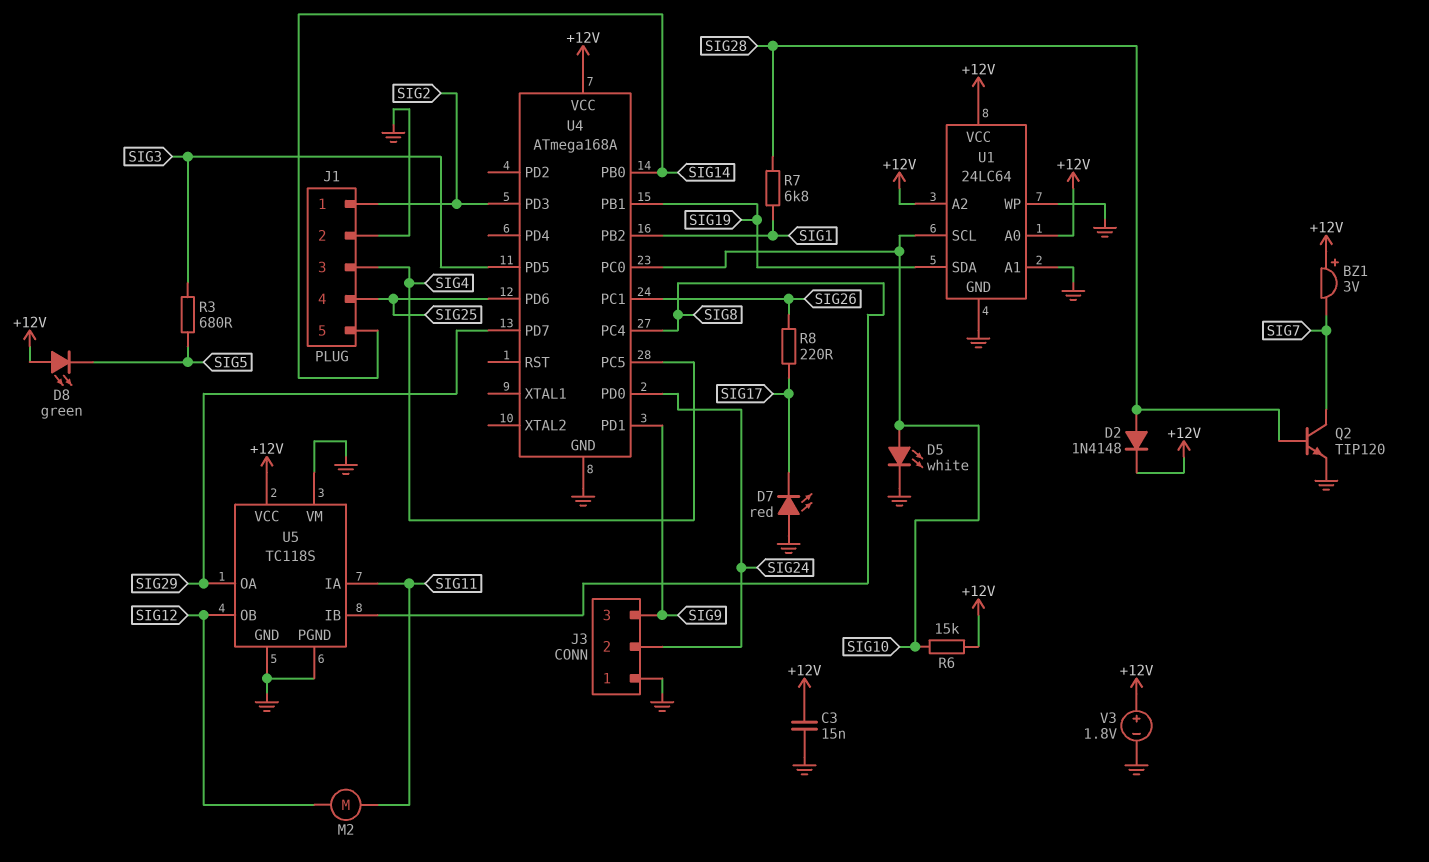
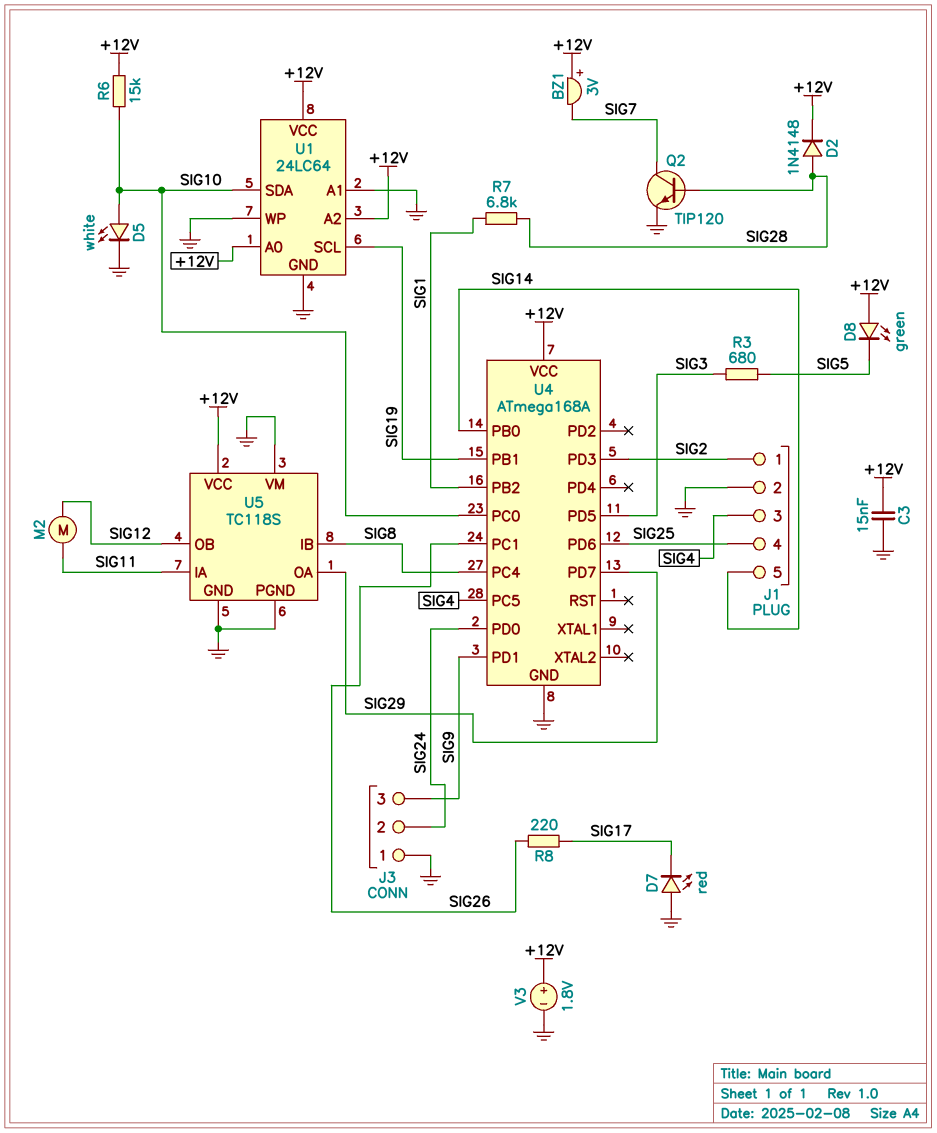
U1 pin SCL: SIG10 -> SIG19
U1 pin SDA: SIG19 -> SIG10

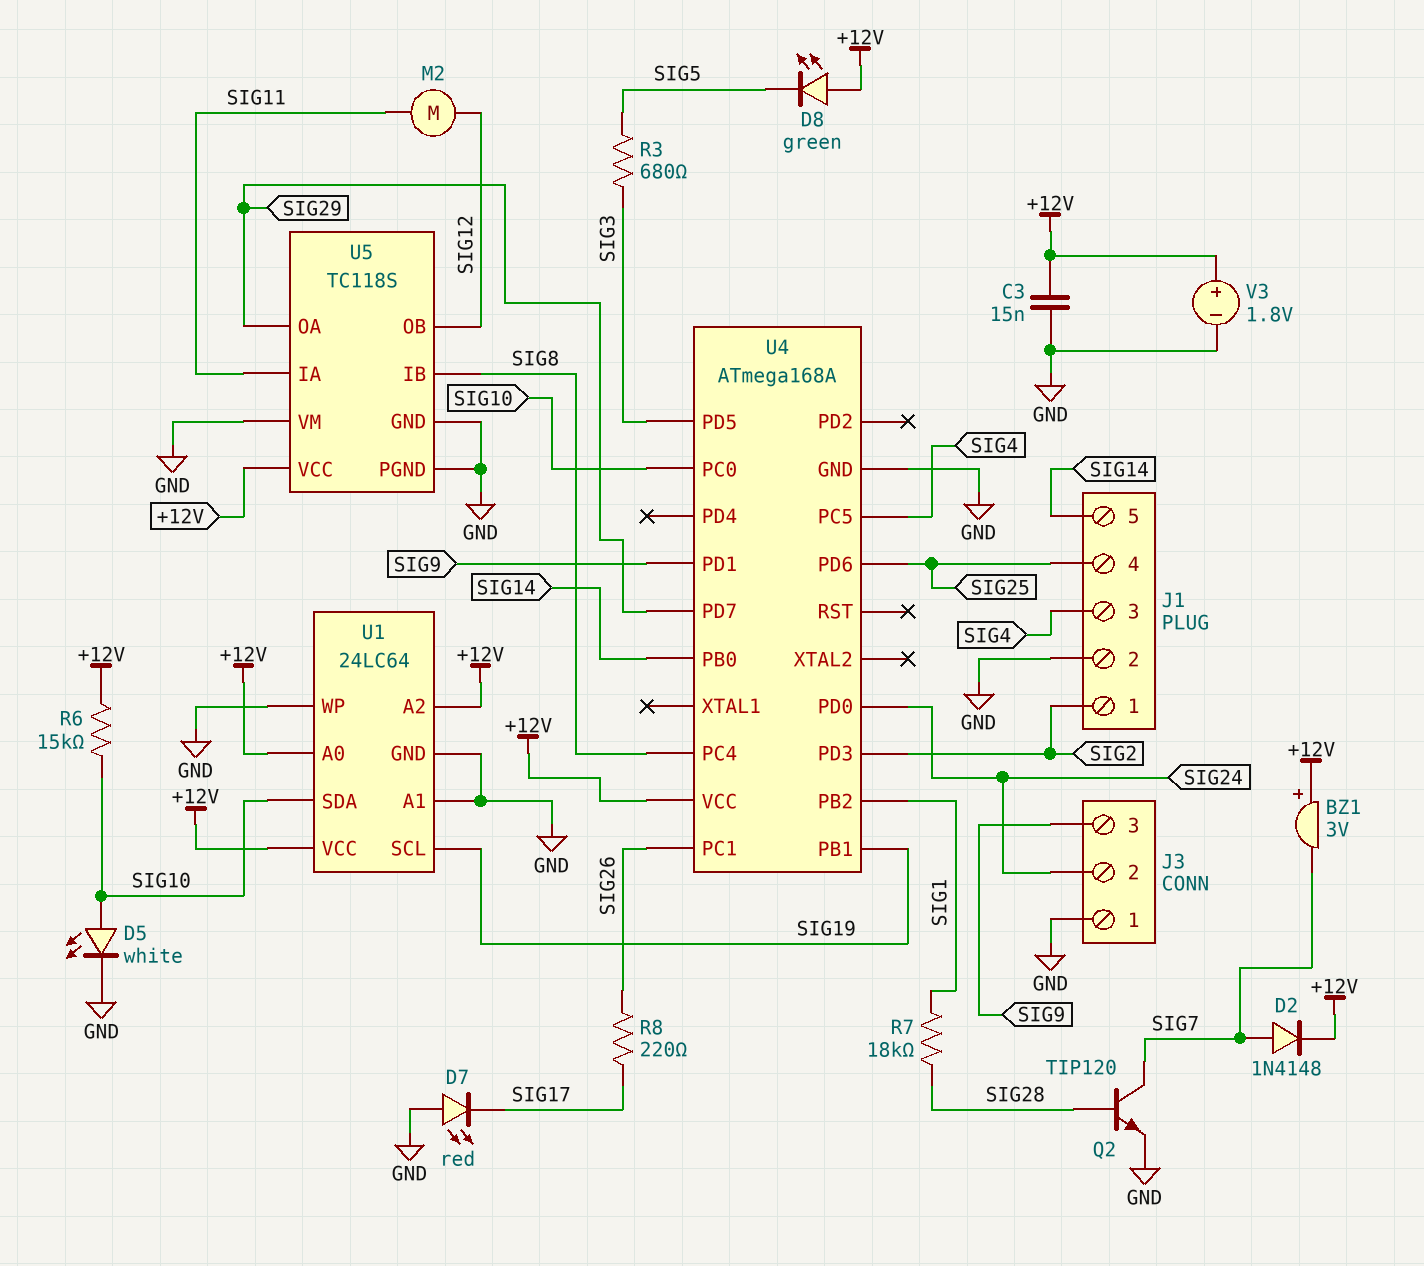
D2: diode 1N4148 (A SIG28, K +12V) -> diode 1N4148 (A SIG7, K +12V)
R7: 6.8k (SIG1, SIG28) -> 18k (SIG1, SIG28)

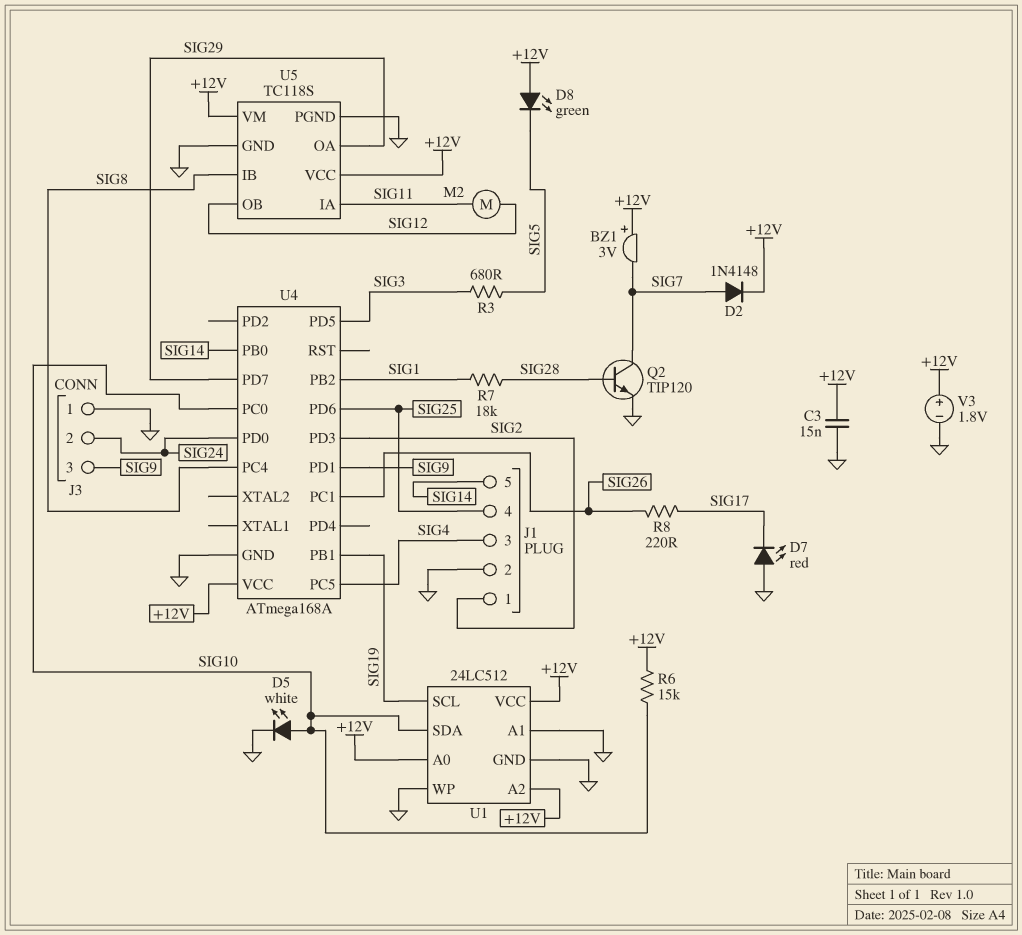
U1: 24LC64 -> 24LC512
U5 pin VM: GND -> +12V

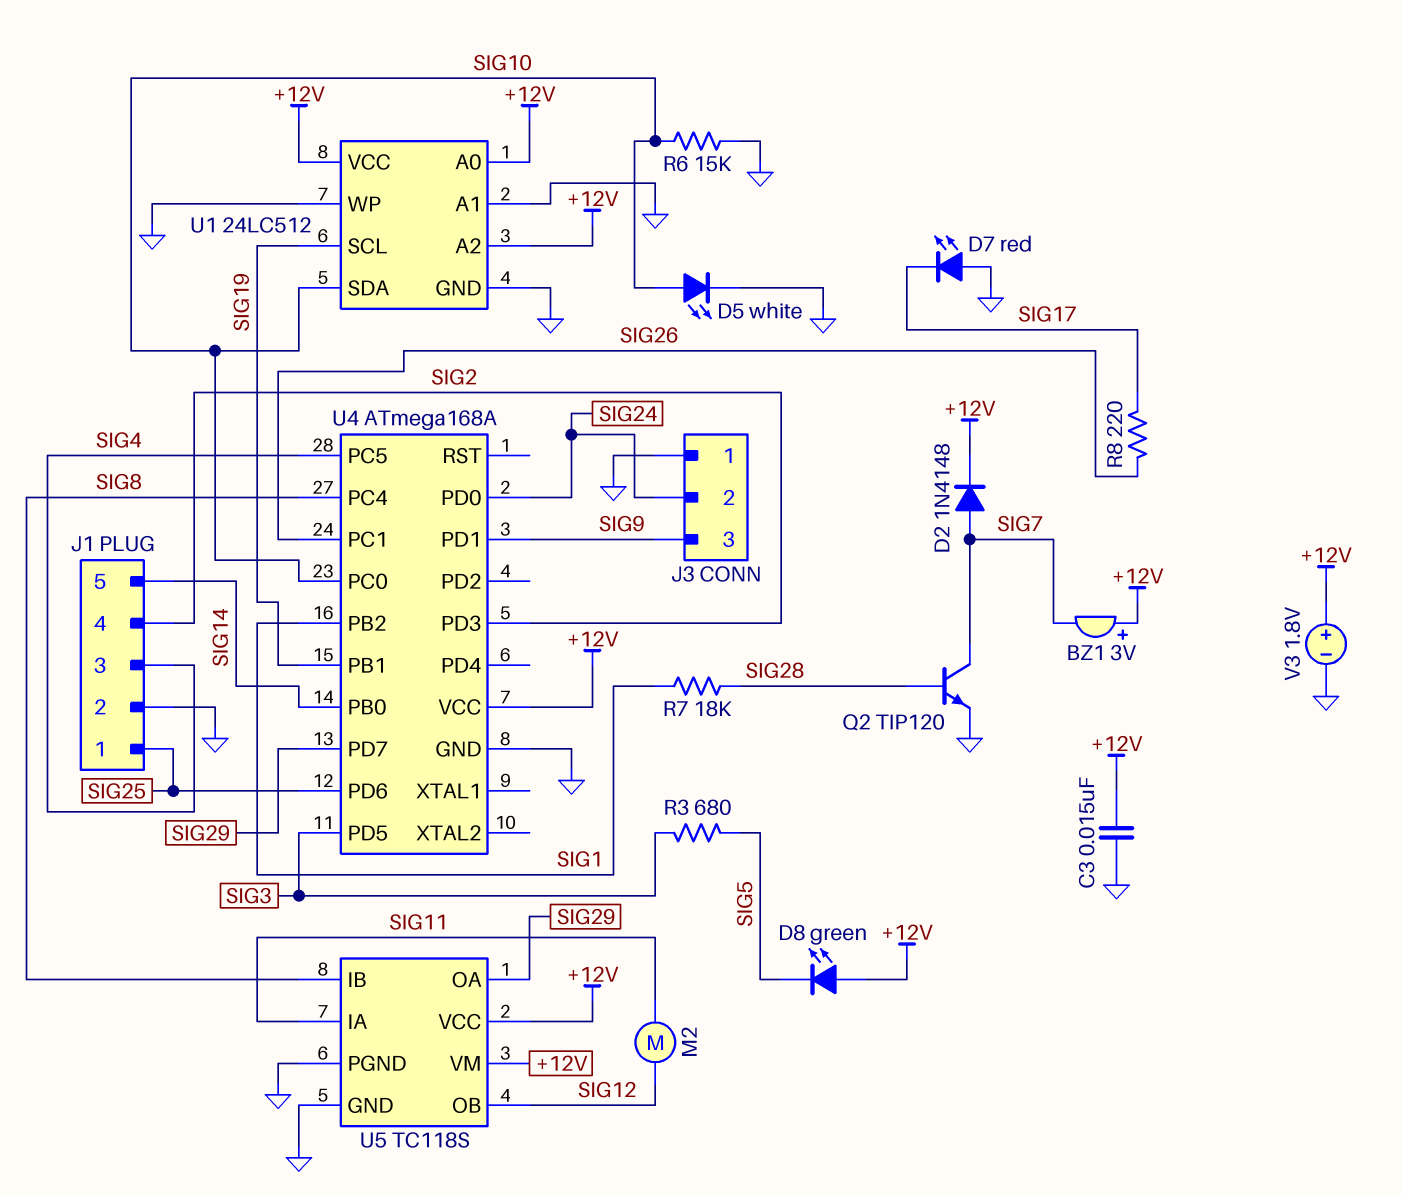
J1 pin 1: SIG2 -> SIG25
J1 pin 4: SIG25 -> SIG2
R6: 15k (+12V, SIG10) -> 15k (GND, SIG10)

